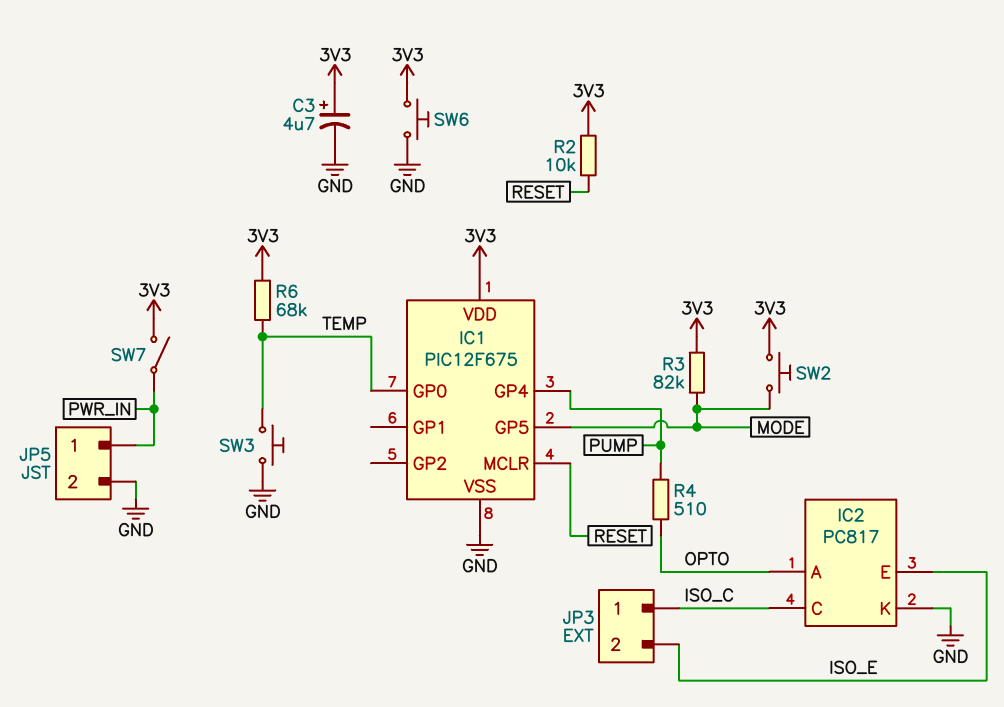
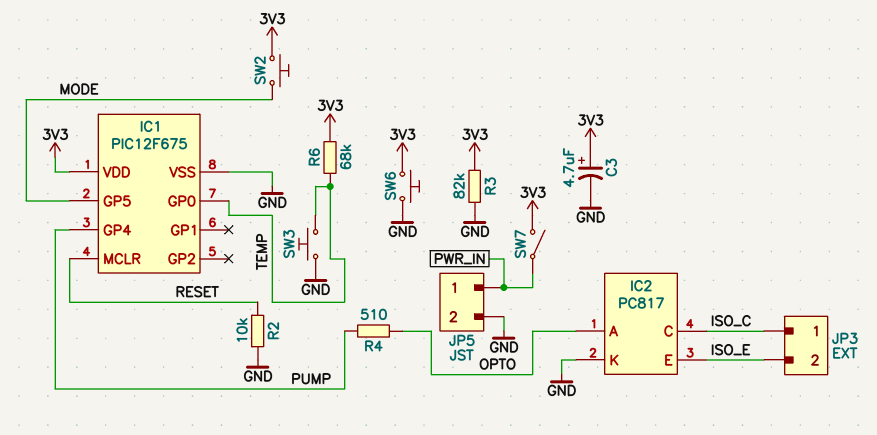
R2: 10k (3V3, RESET) -> 10k (GND, RESET)
R3: 82k (3V3, MODE) -> 82k (3V3, GND)

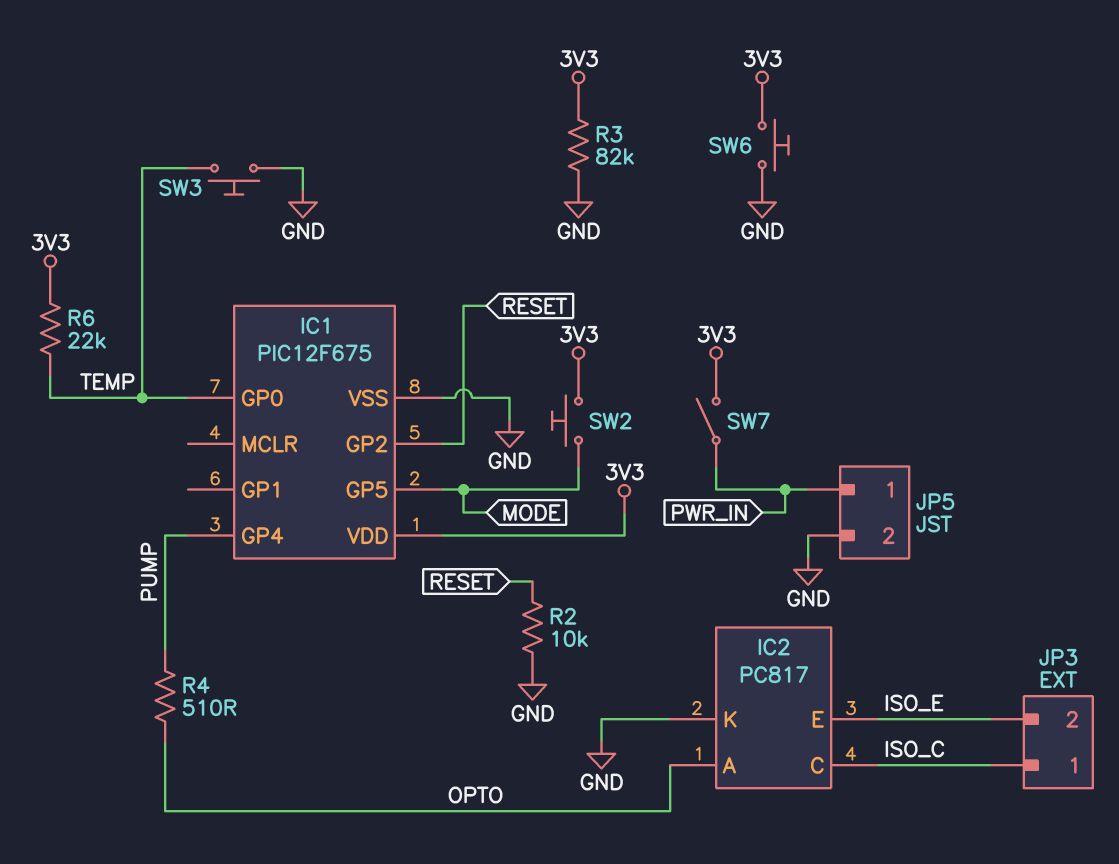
C3: 4.7uF (plus 3V3, minus GND) -> none
IC1 pin GP2: none -> RESET
IC1 pin MCLR: RESET -> none
R6: 68k (3V3, TEMP) -> 22k (3V3, TEMP)

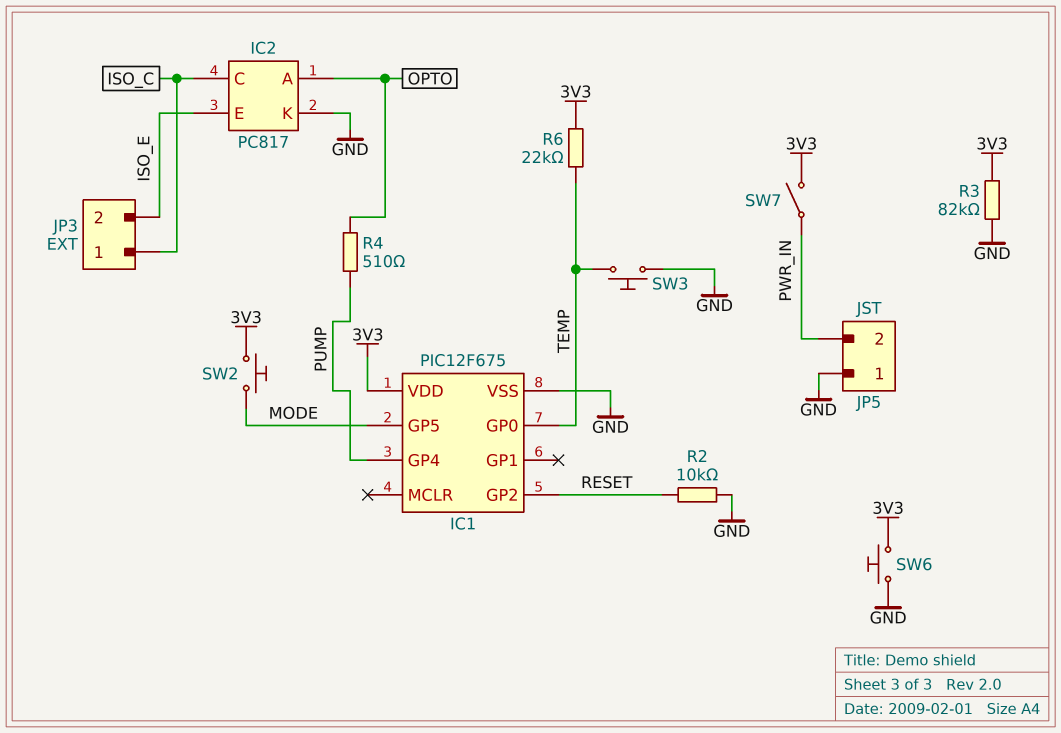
JP5 pin 1: PWR_IN -> GND
JP5 pin 2: GND -> PWR_IN

